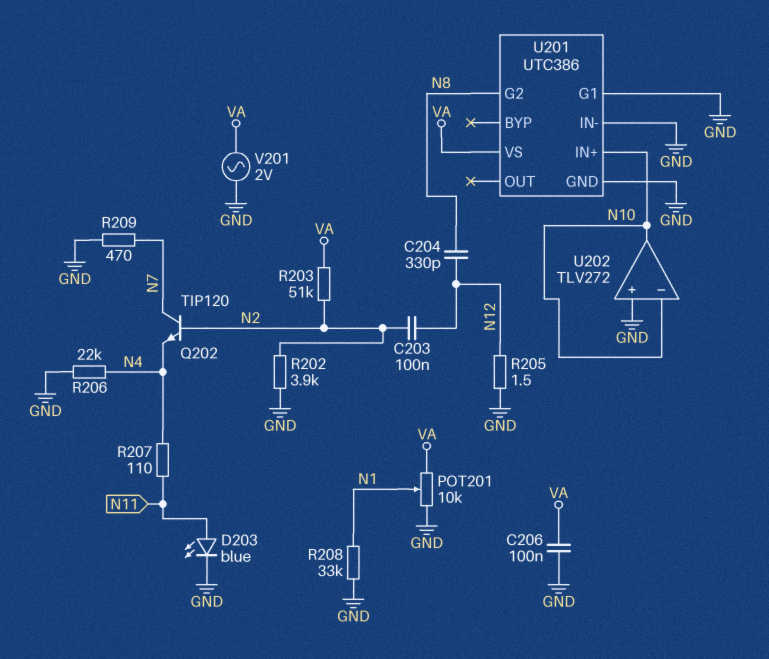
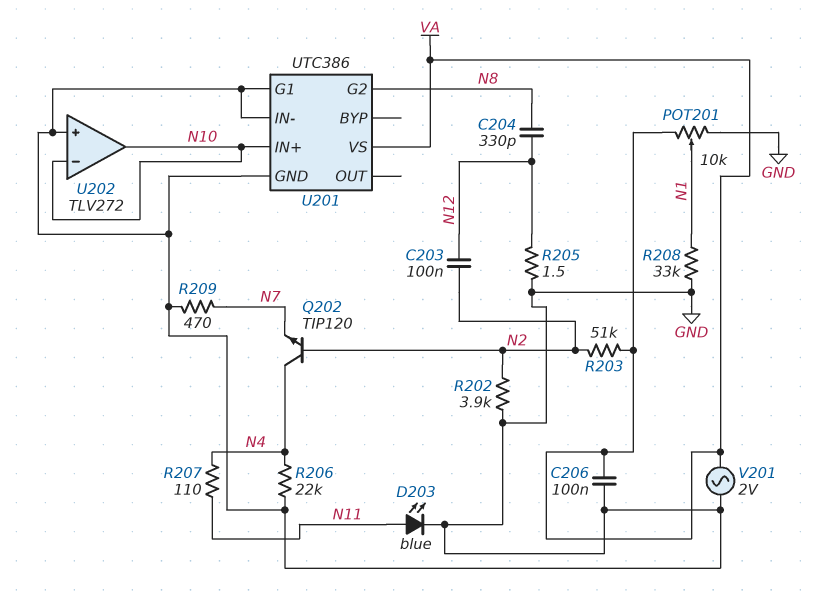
Q202: NPN TIP120 (B N2, C N7, E N4) -> NPN TIP120 (B N2, C N4, E N7)

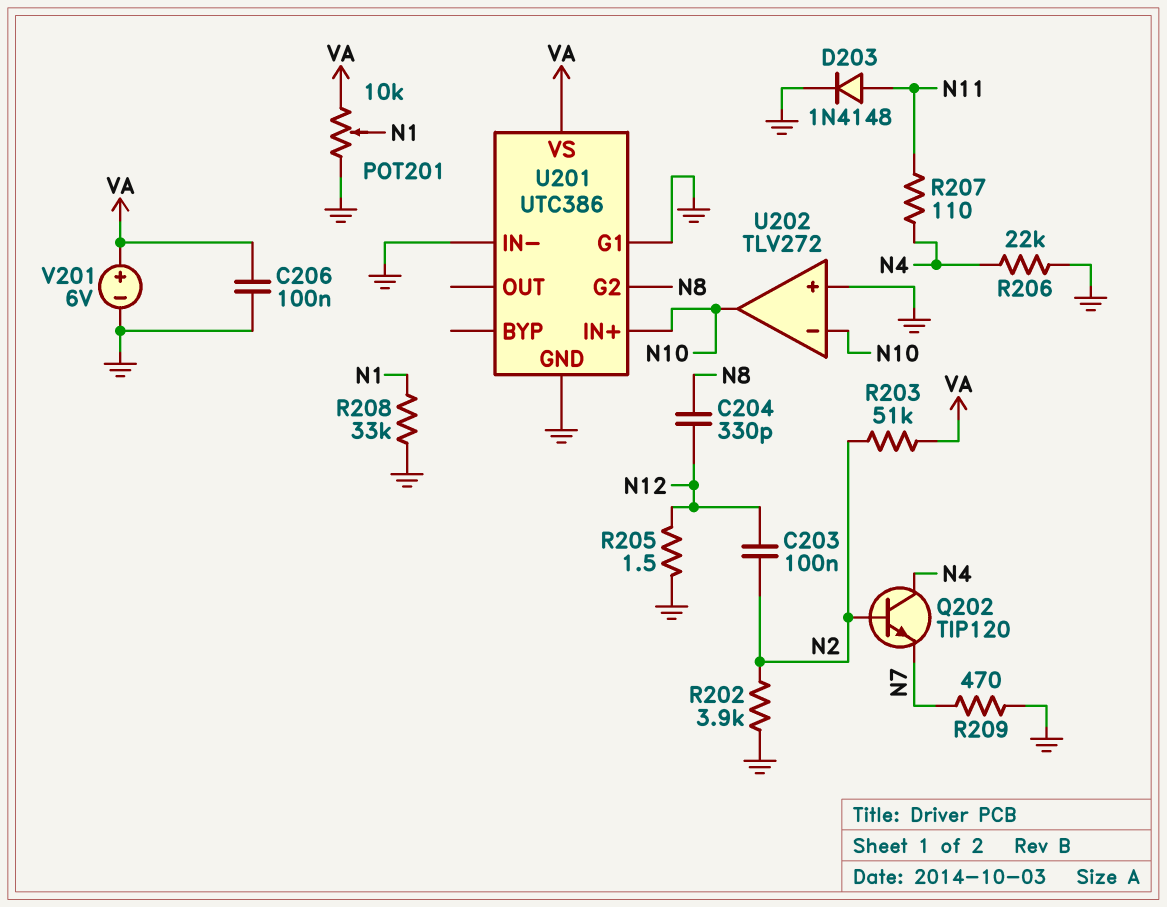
D203: LED blue (A N11, K GND) -> diode 1N4148 (A N11, K GND)
V201: AC 2V (GND, VA) -> 6V (plus VA, minus GND)

